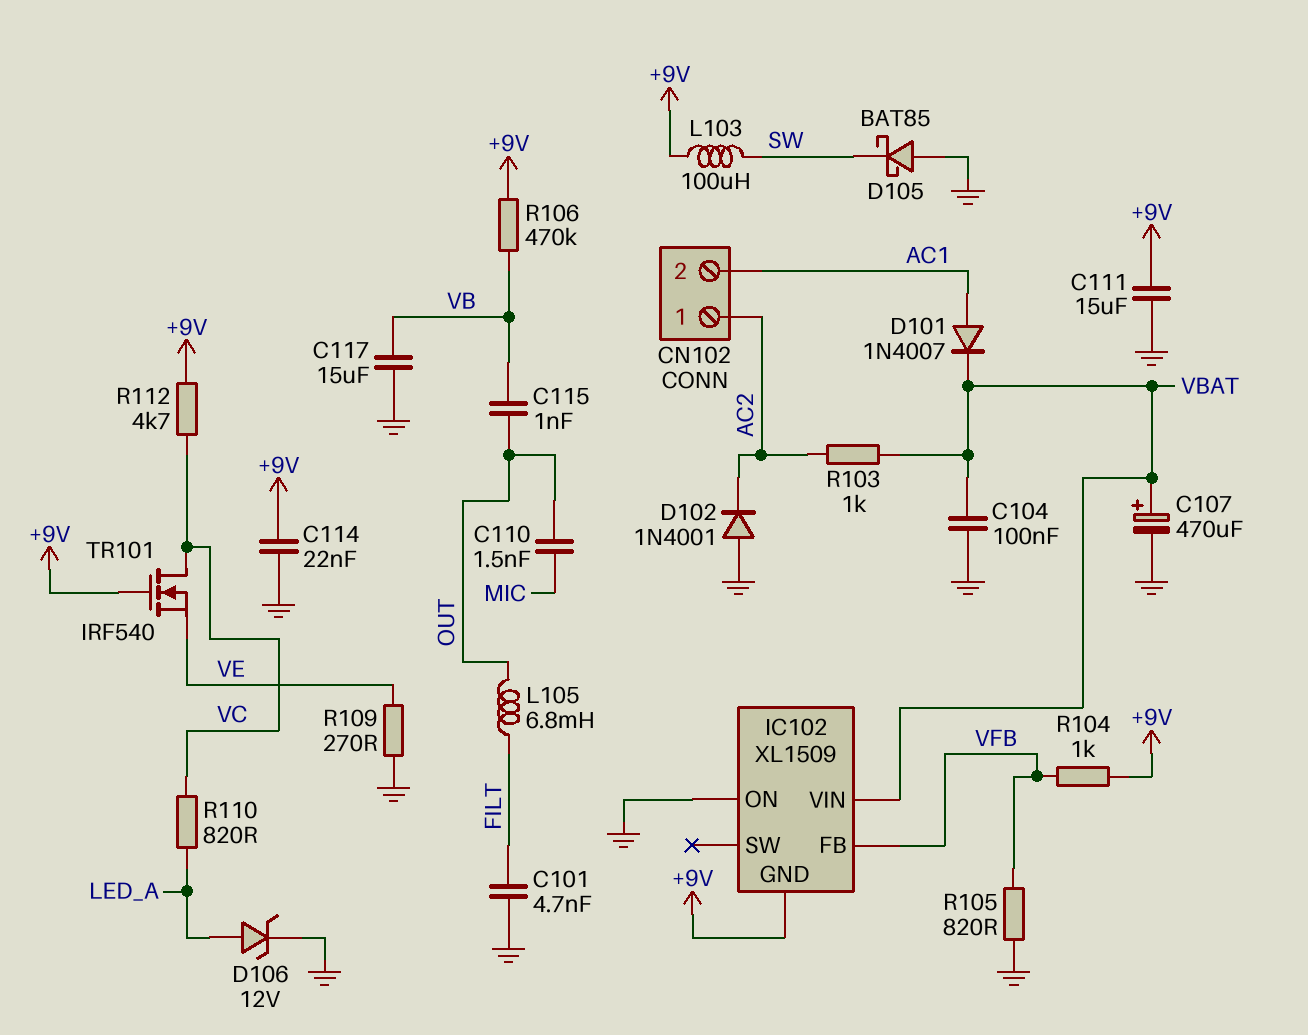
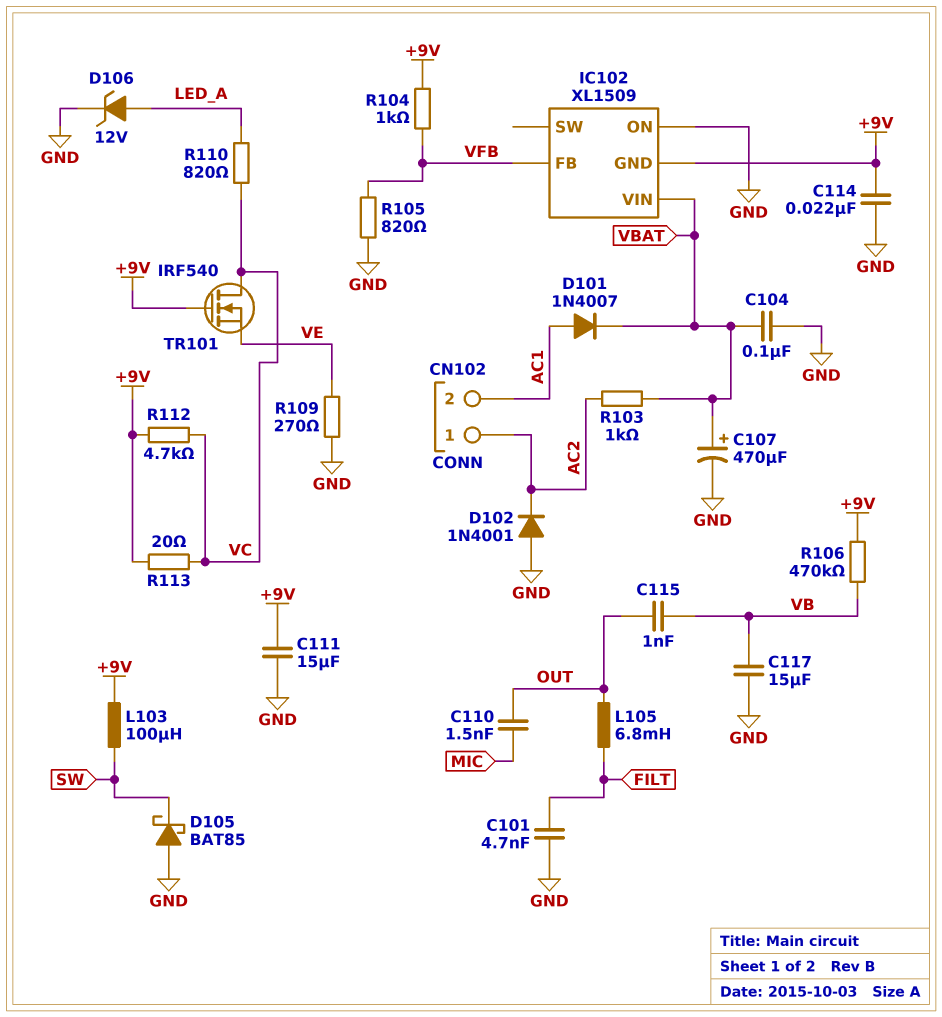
R113: none -> 20 (+9V, VC)

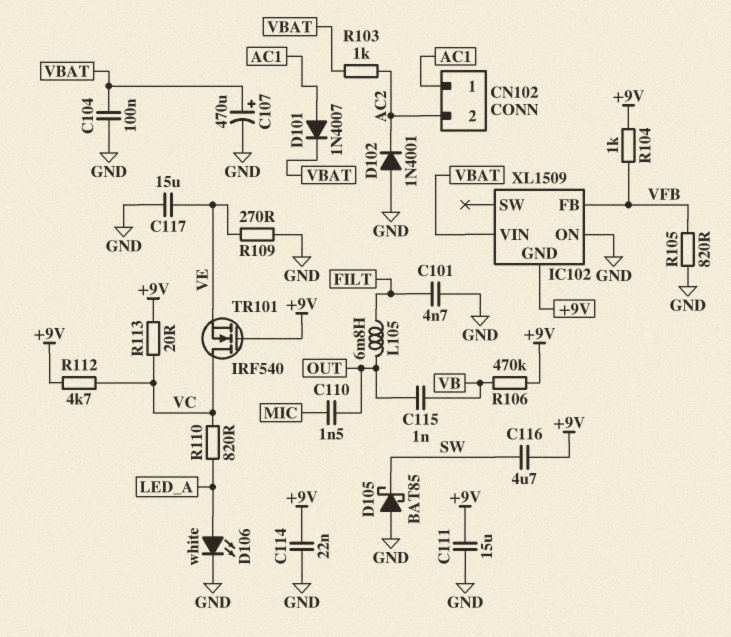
C116: none -> 4.7uF (+9V, SW)
C117: 15uF (GND, VB) -> 15uF (GND, VE)
CN102 pin 1: AC2 -> AC1
CN102 pin 2: AC1 -> AC2
D106: zener 12V (A LED_A, K GND) -> LED white (A LED_A, K GND)
L103: 100uH (+9V, SW) -> none

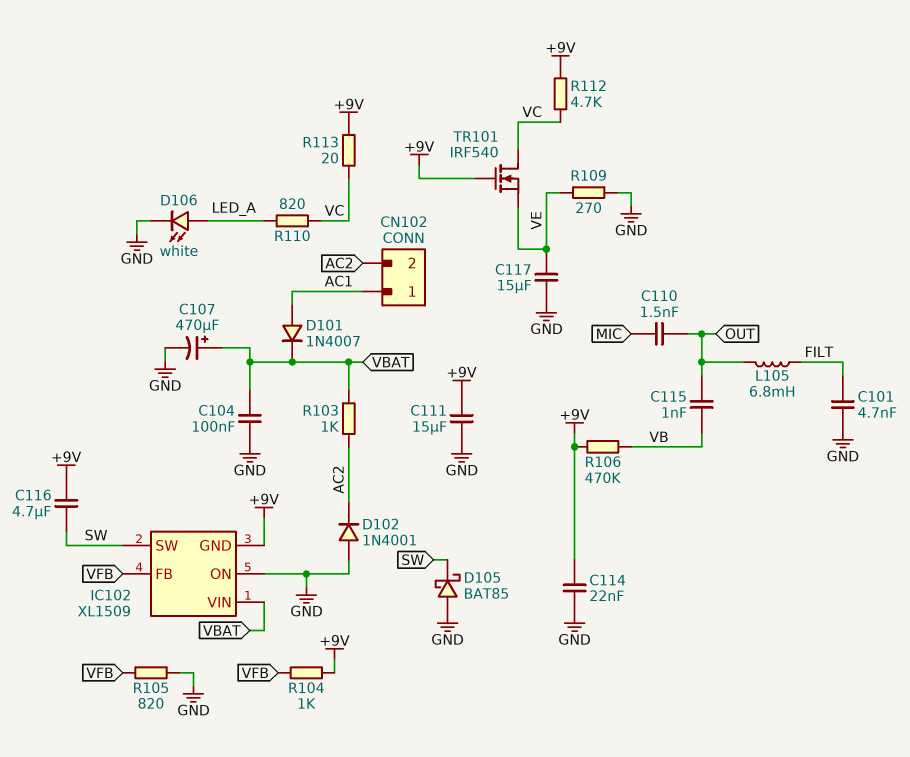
IC102 pin SW: none -> SW

